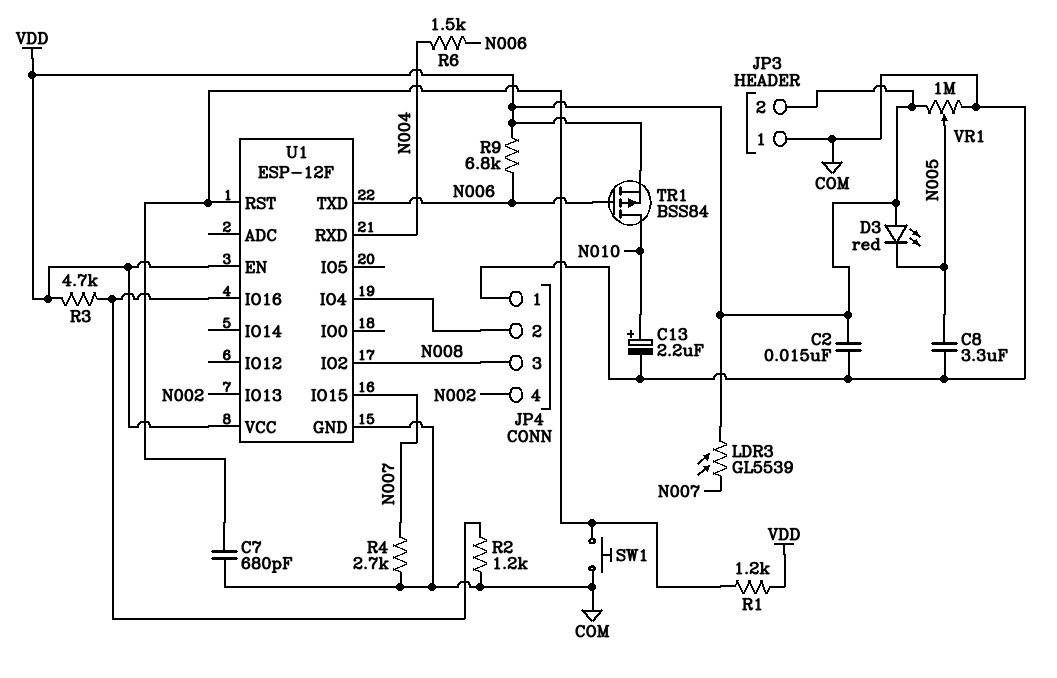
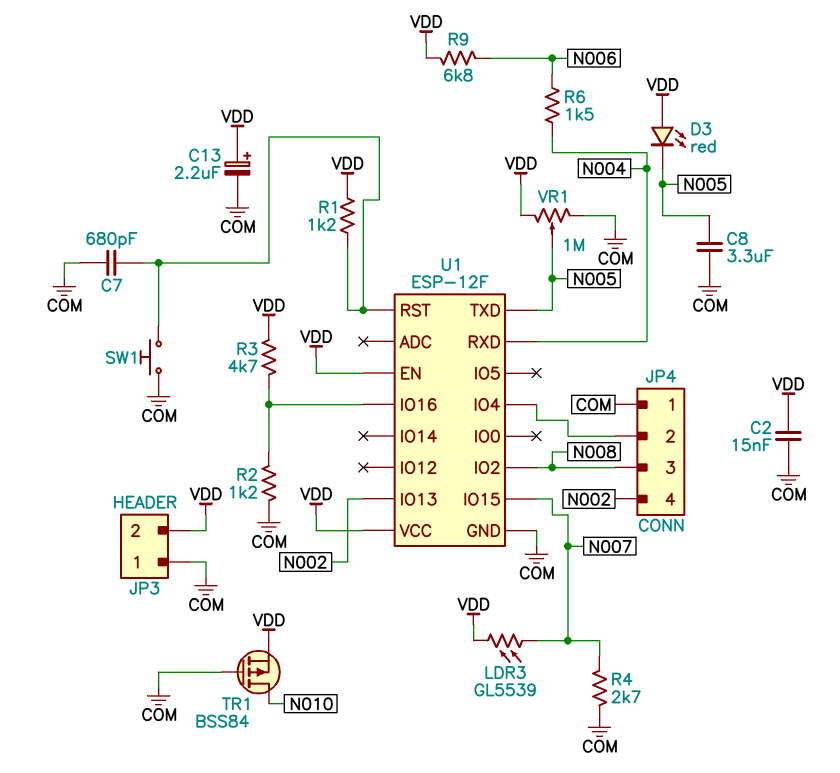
C13: 2.2uF (plus N010, minus COM) -> 2.2uF (plus VDD, minus COM)
TR1: PMOS BSS84 (G N006, D N010, S VDD) -> PMOS BSS84 (G COM, D N010, S VDD)
U1 pin TXD: N006 -> N005

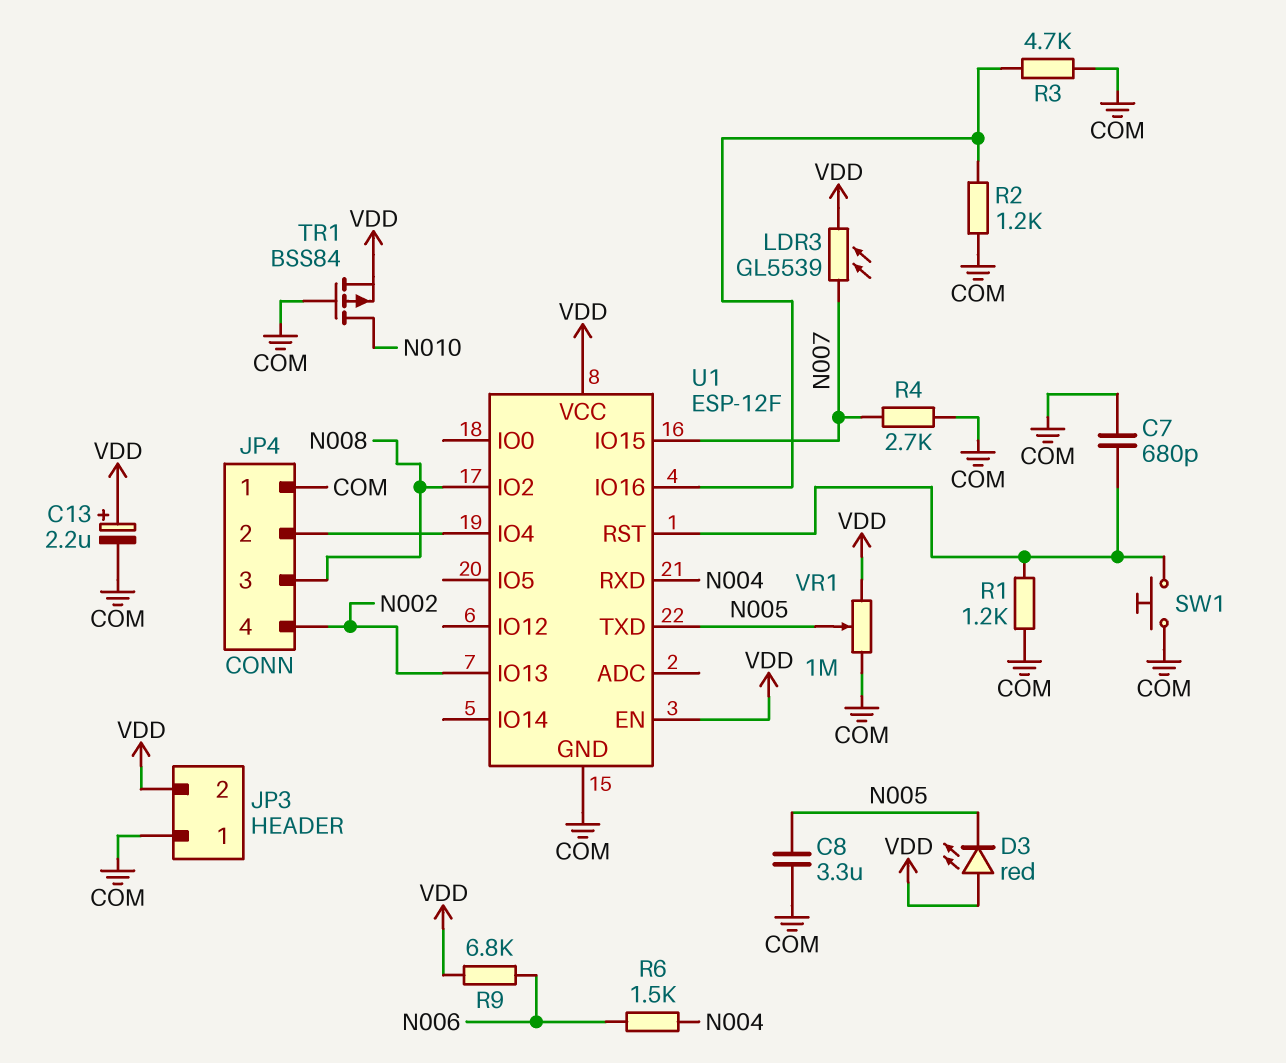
C2: 15nF (COM, VDD) -> none
R1: 1.2k (U1/RST, VDD) -> 1.2k (COM, U1/RST)
R3: 4.7k (U1/IO16, VDD) -> 4.7k (COM, U1/IO16)

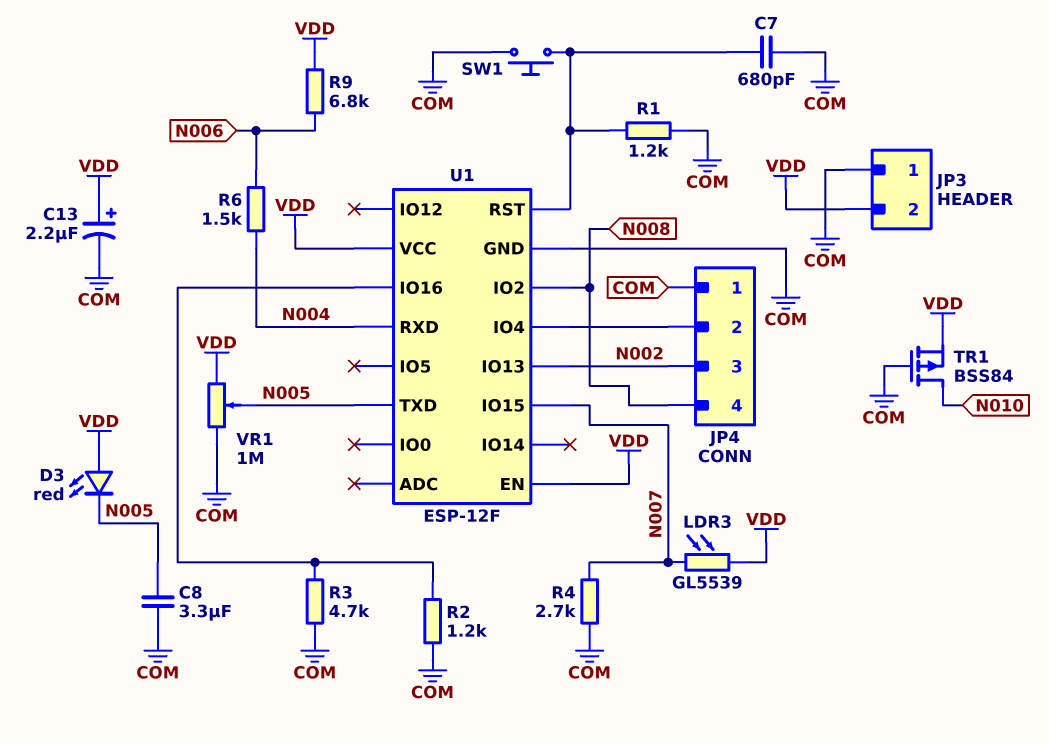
JP4 pin 3: N008 -> N002
JP4 pin 4: N002 -> N008

